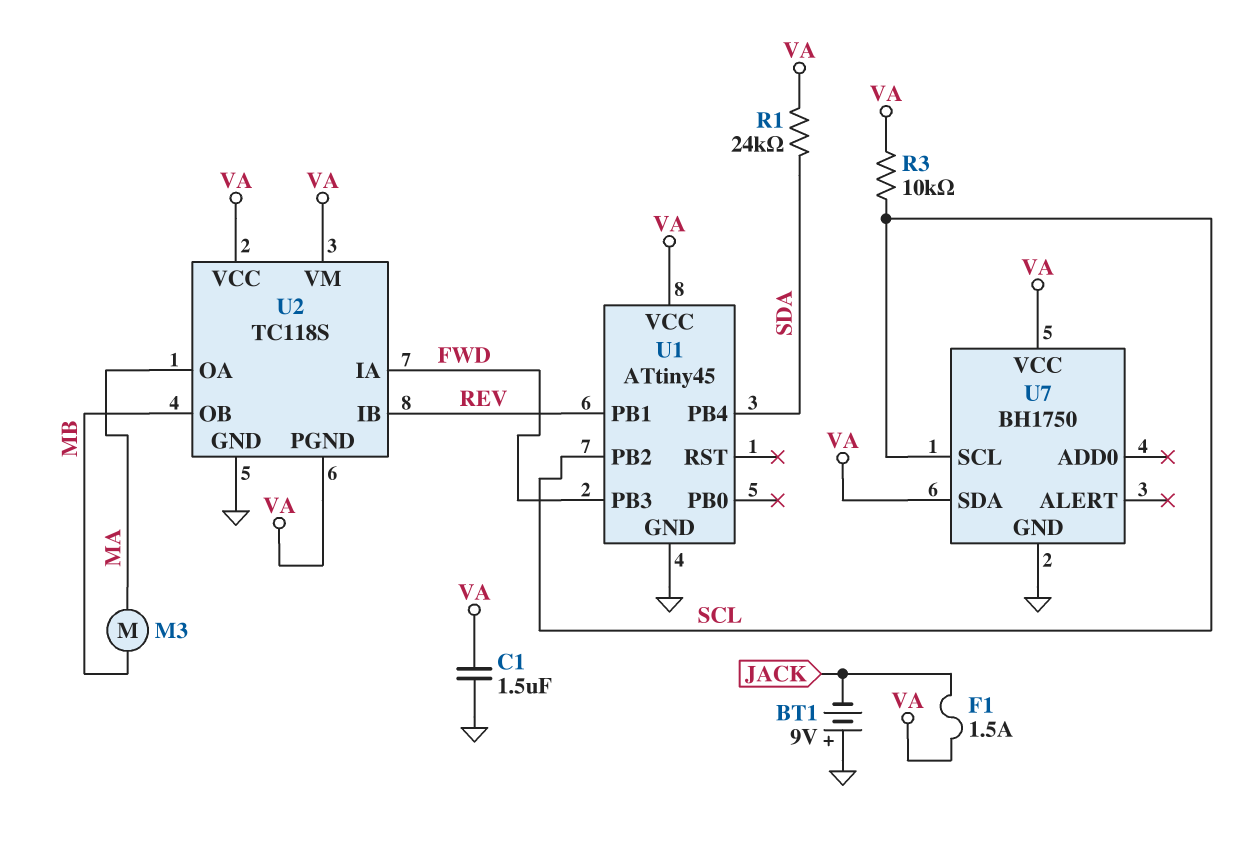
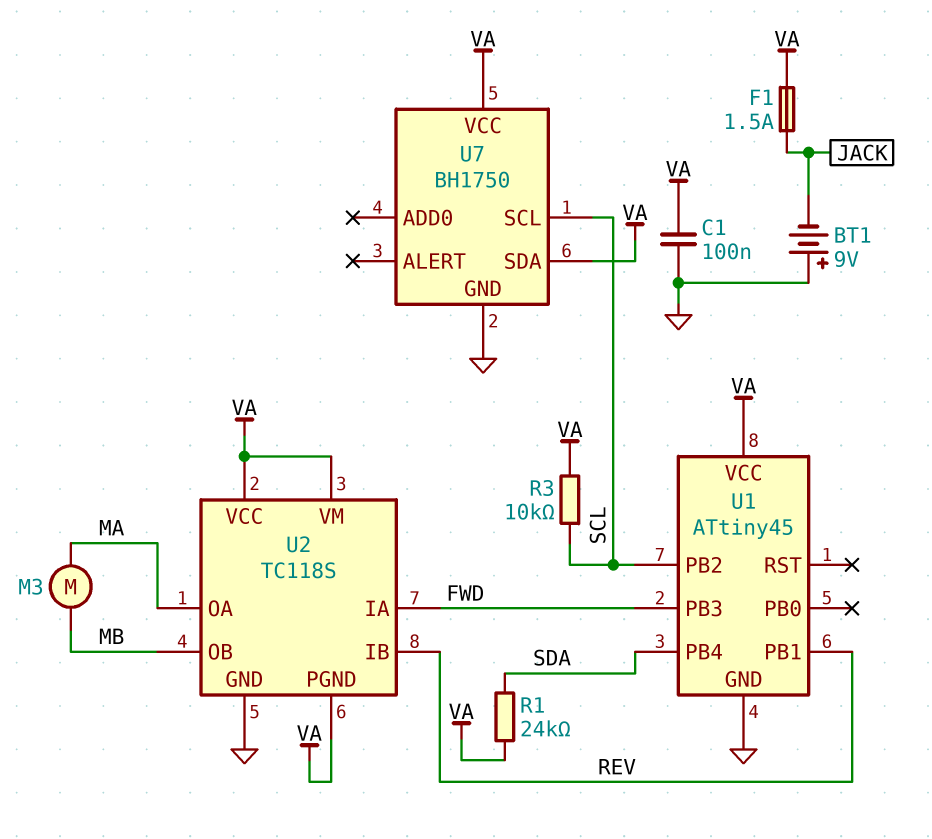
C1: 1.5uF (GND, VA) -> 100nF (GND, VA)

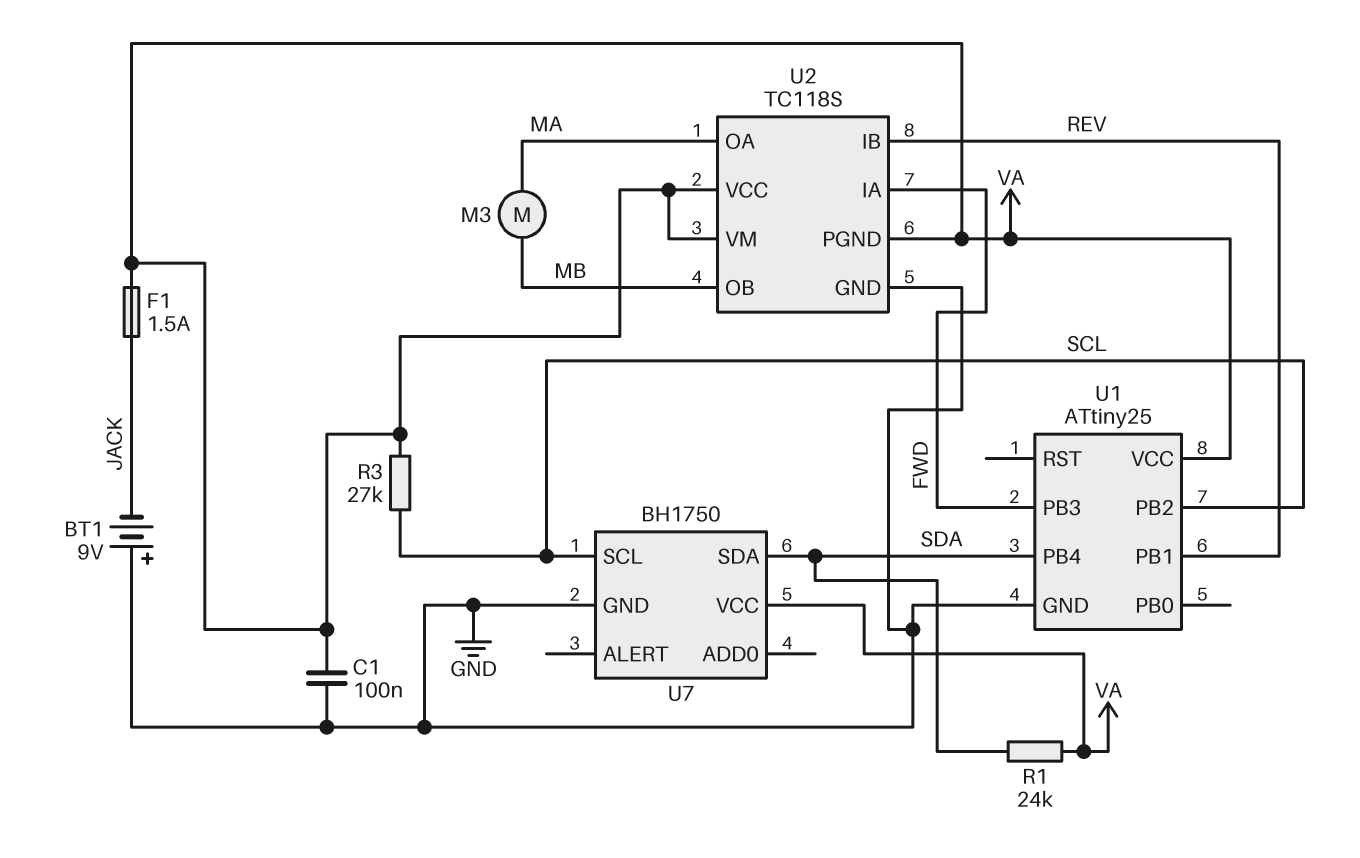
R3: 10k (SCL, VA) -> 27k (SCL, VA)
U1: ATtiny45 -> ATtiny25
U7 pin SDA: VA -> SDA

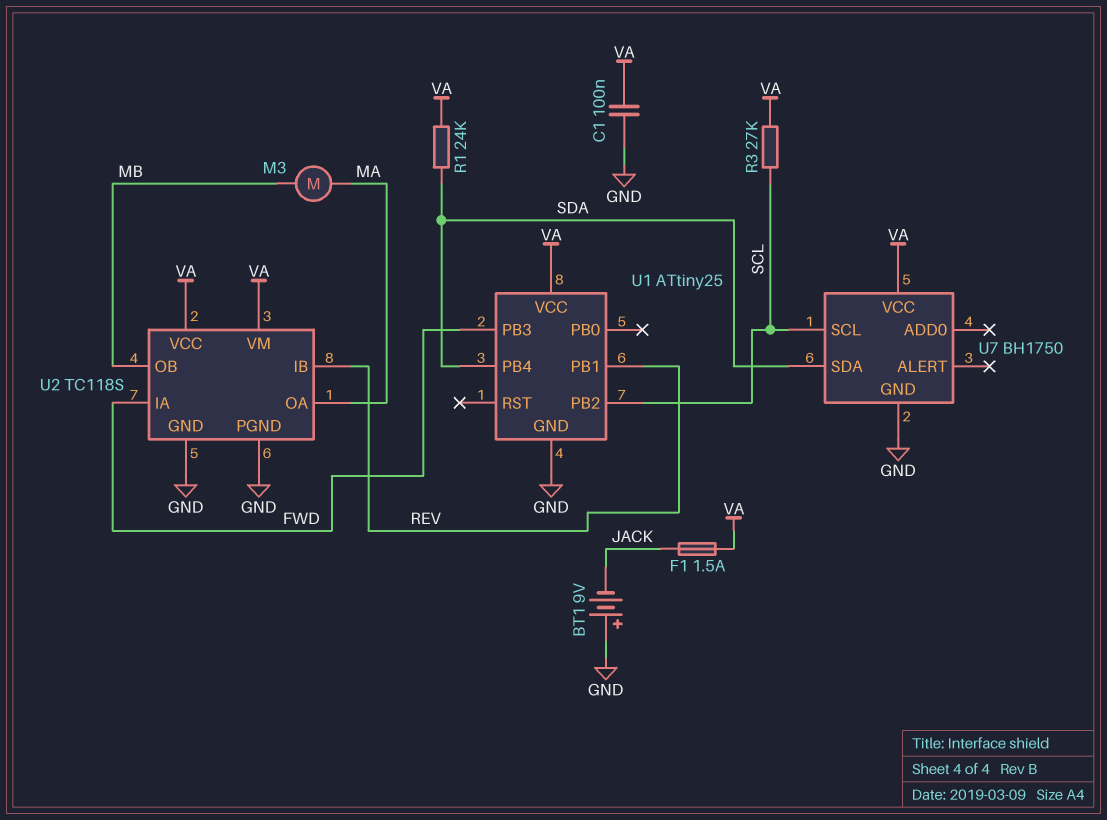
U2 pin PGND: VA -> GND

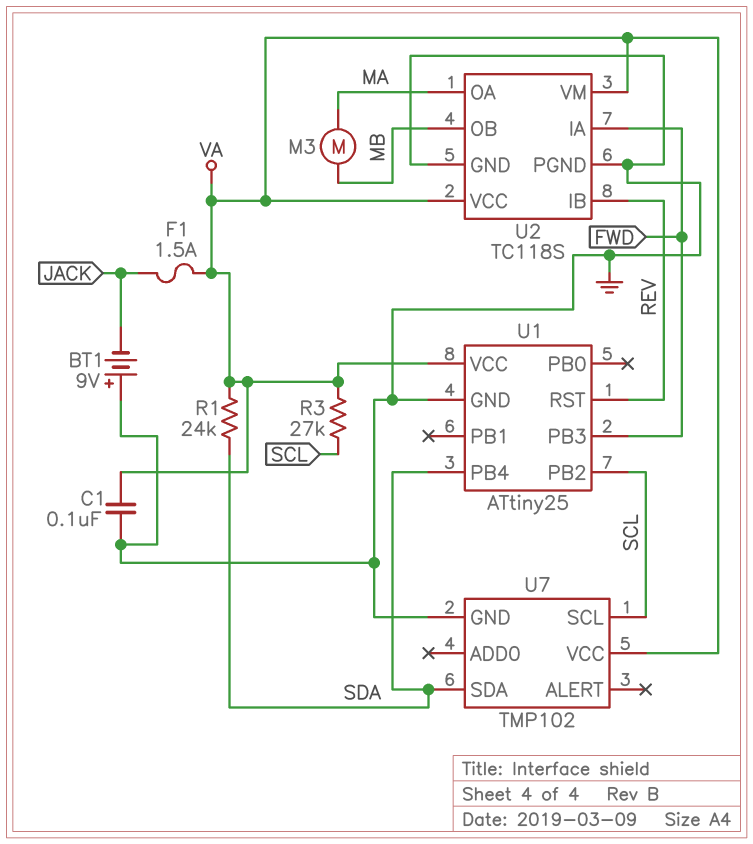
U1 pin PB1: REV -> none
U1 pin RST: none -> REV
U7: BH1750 -> TMP102

